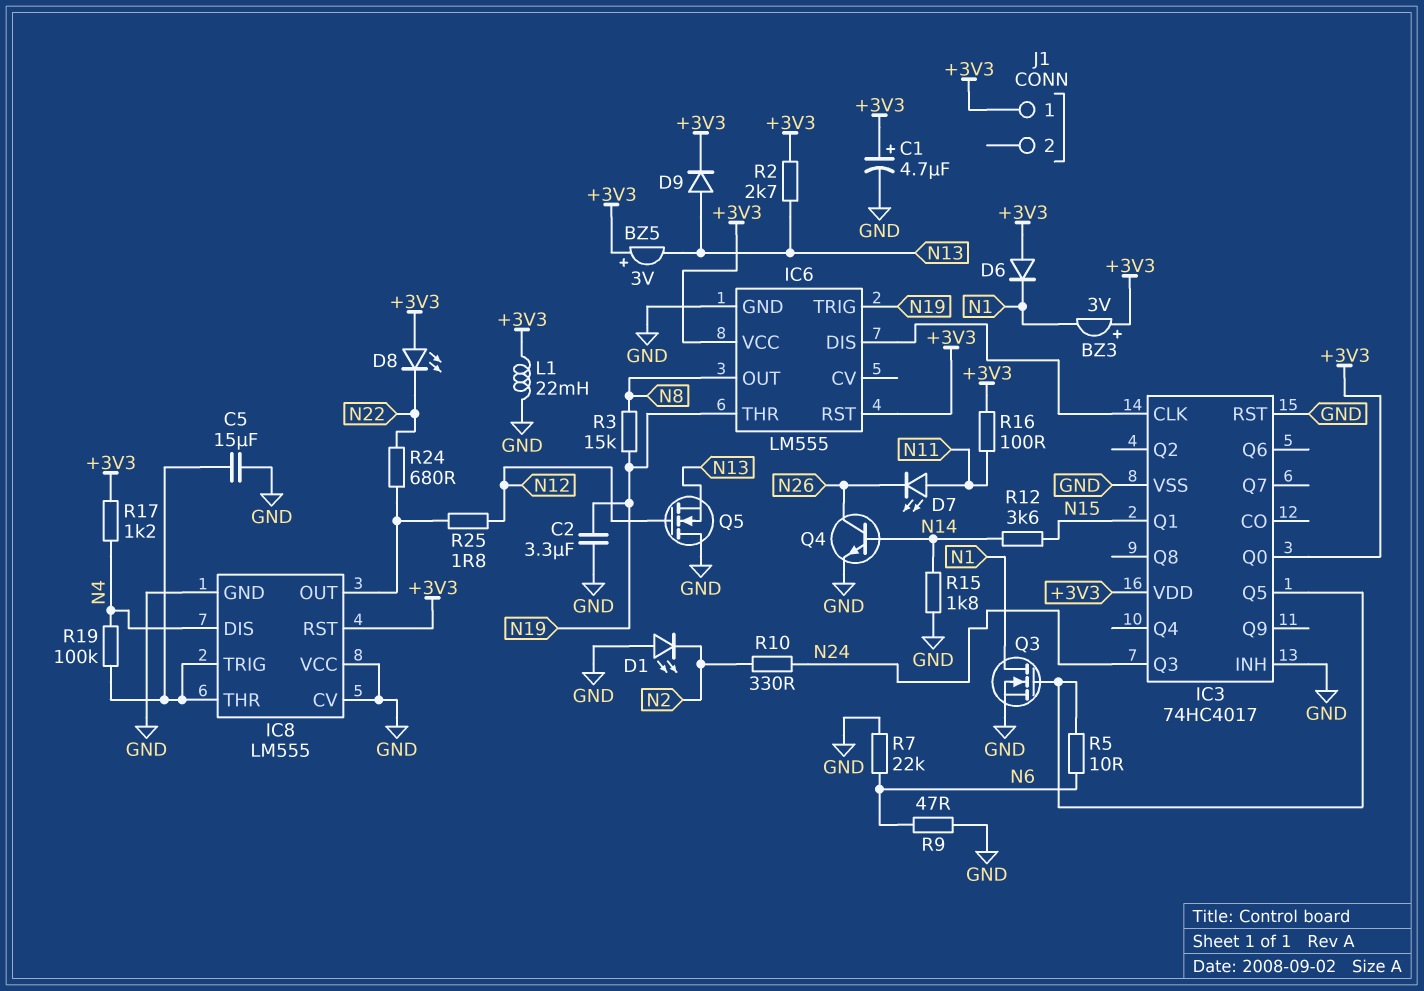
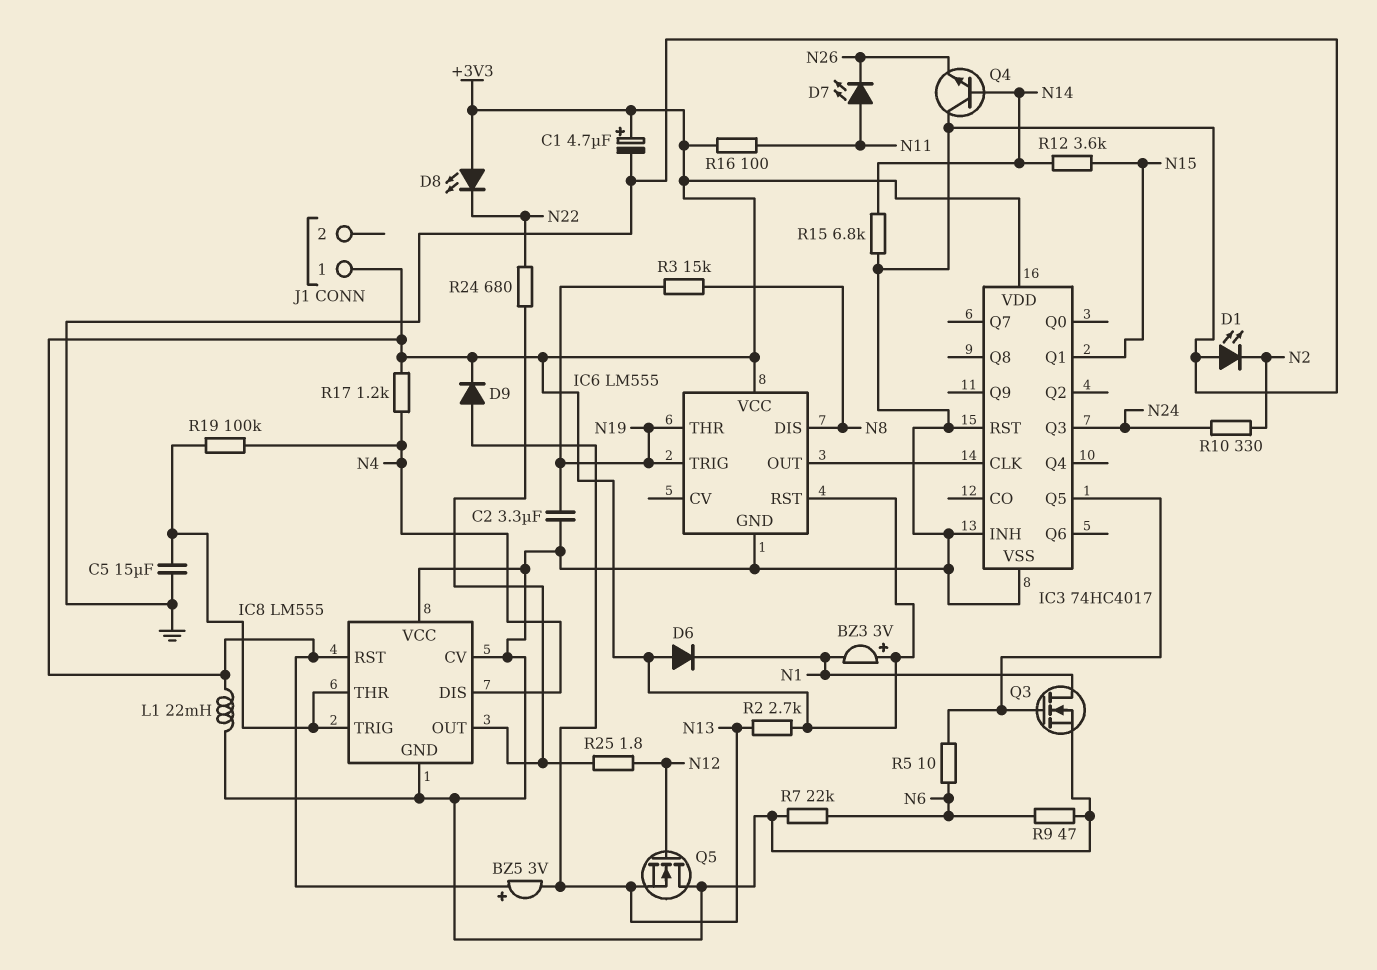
IC3 pin Q0: +3V3 -> none
IC6 pin DIS: IC3/CLK -> N8
IC6 pin OUT: N8 -> IC3/CLK
Q4: NPN (B N14, C N26, E GND) -> NPN (B N14, C GND, E N26)
R15: 1.8k (GND, N14) -> 6.8k (GND, N14)

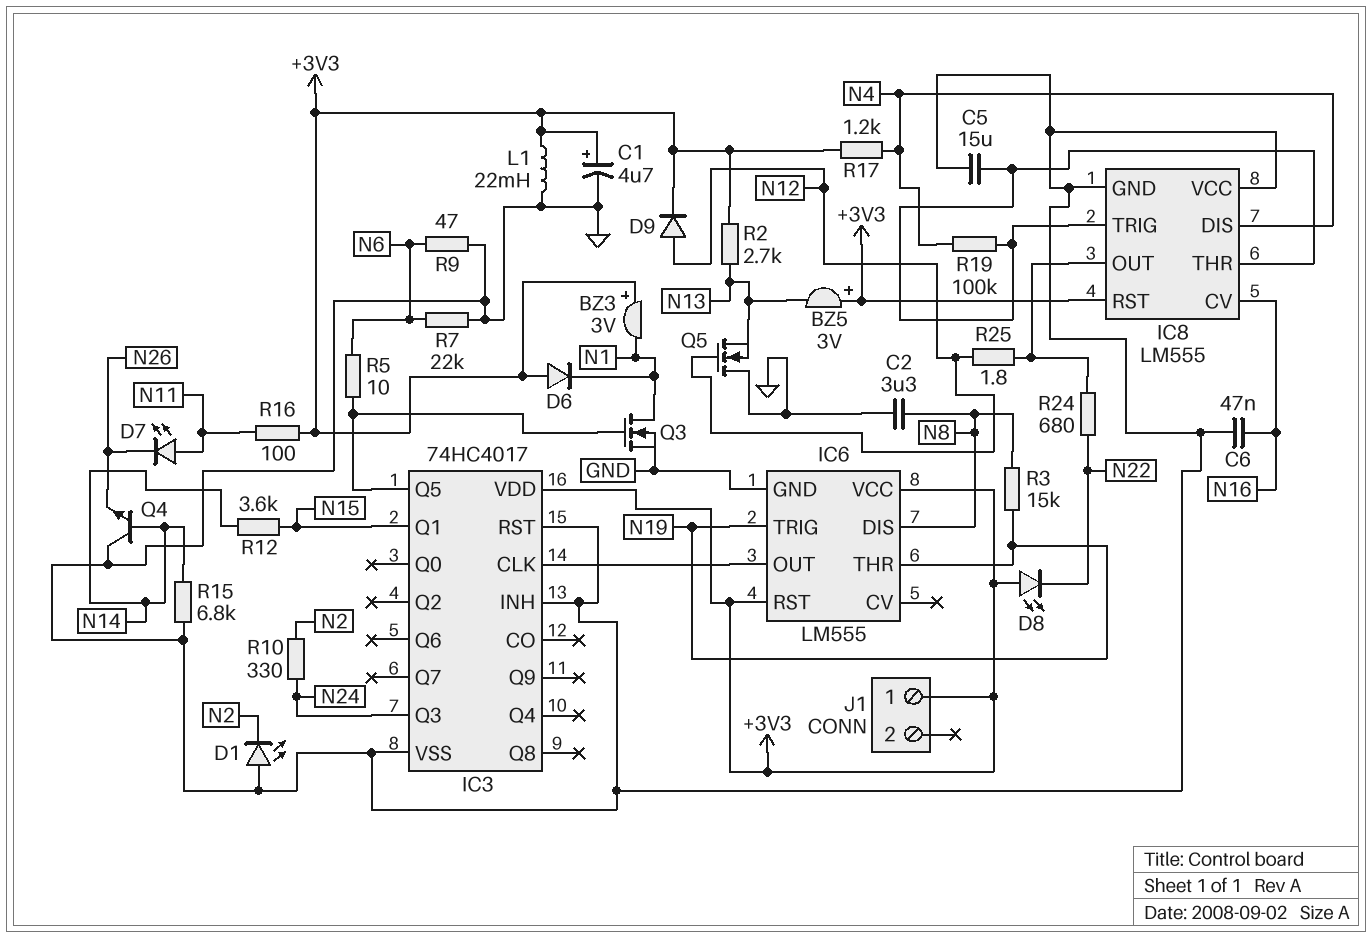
C2: 3.3uF (GND, N19) -> 3.3uF (GND, N8)
C6: none -> 47nF (GND, N16)
D9: diode (A N13, K +3V3) -> diode (A N12, K +3V3)
IC8 pin CV: GND -> N16

